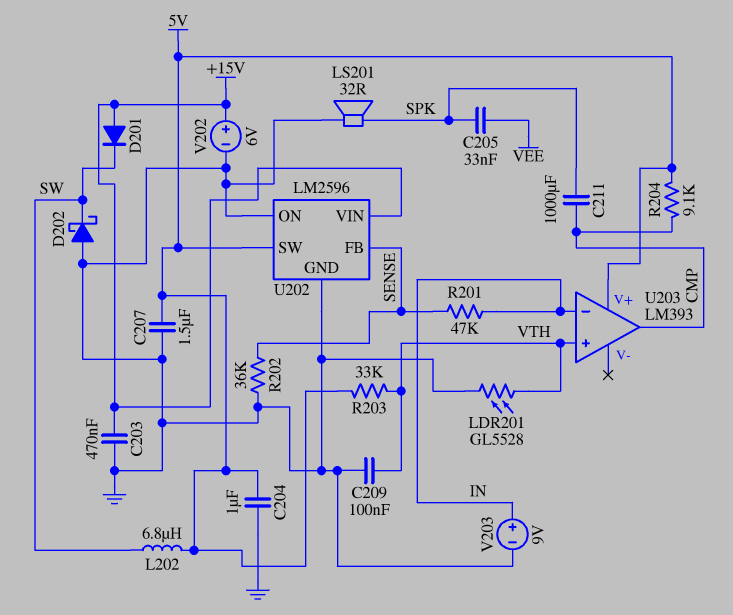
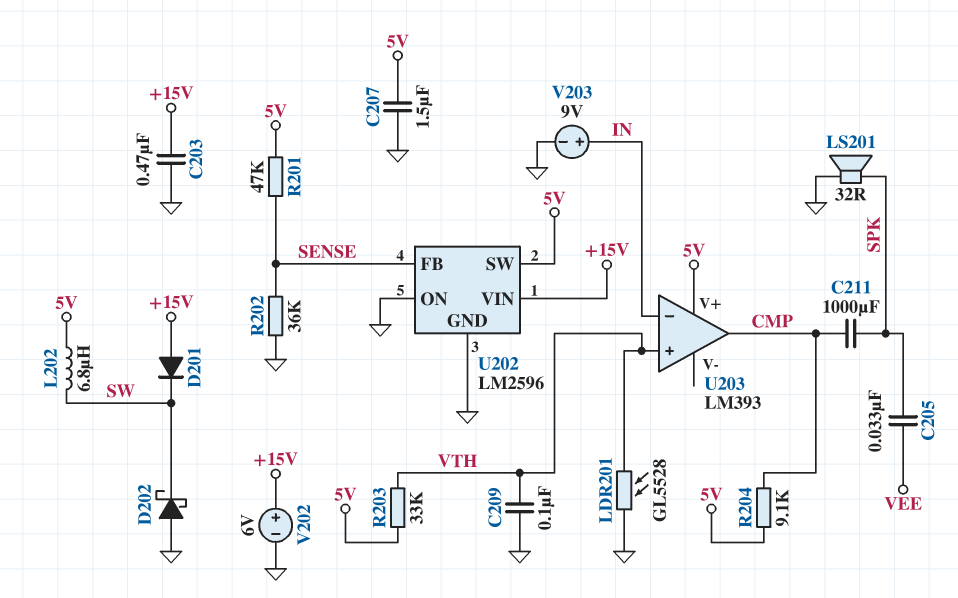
C204: 1uF (5V, GND) -> none
R201: 47k (IN, SENSE) -> 47k (5V, SENSE)

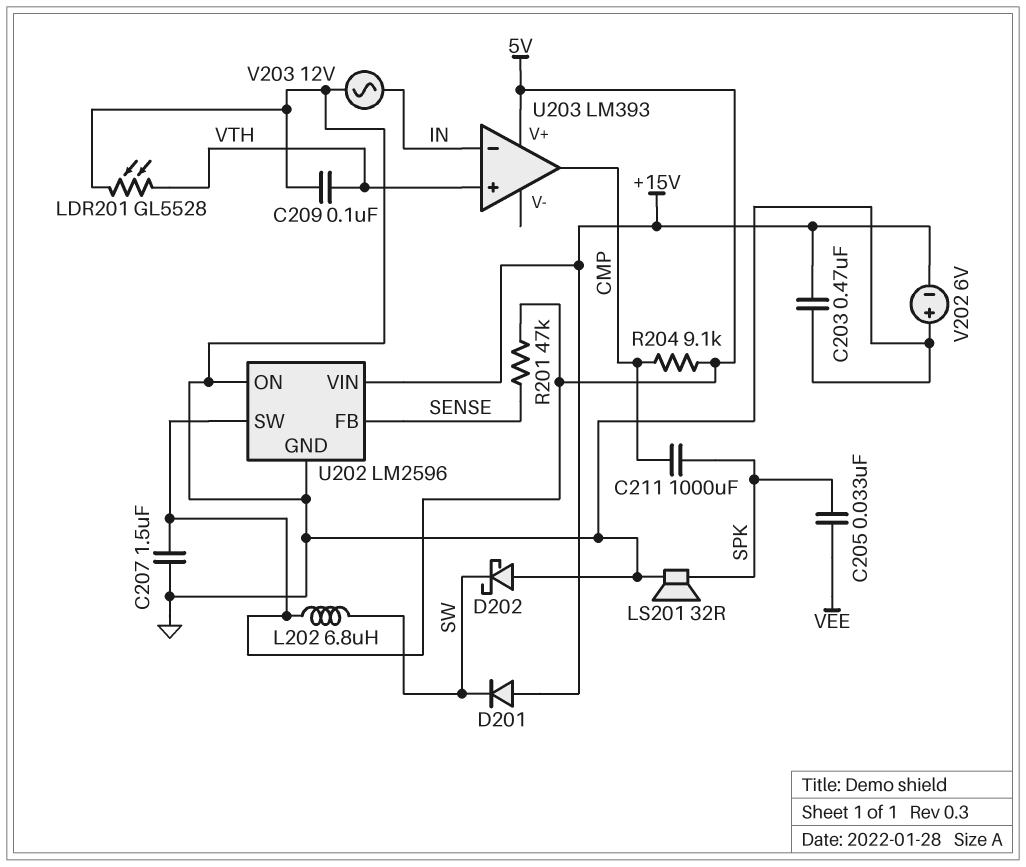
R202: 36k (GND, SENSE) -> none
R203: 33k (5V, VTH) -> none
V202: 6V (plus +15V, minus GND) -> 6V (plus GND, minus +15V)
V203: 9V (plus IN, minus GND) -> AC 12V (GND, IN)

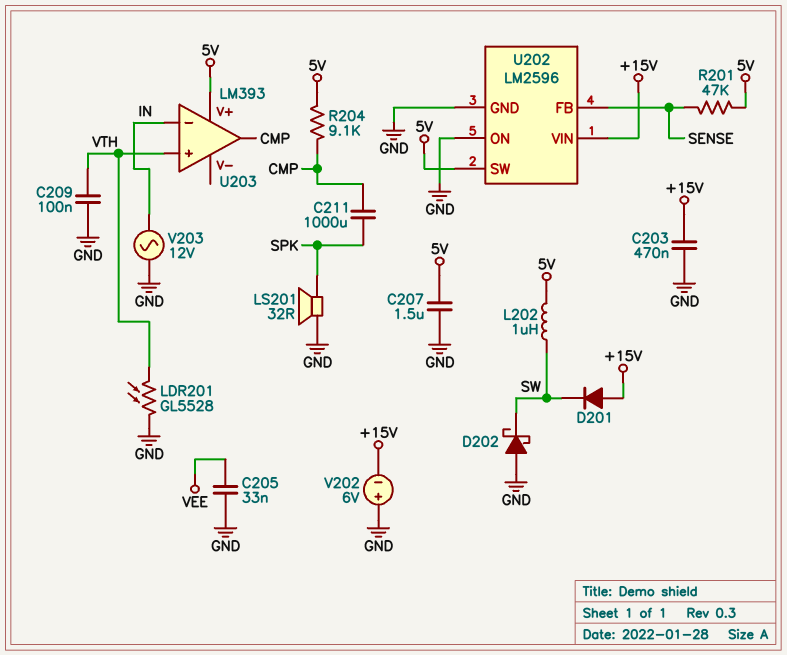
C205: 33nF (SPK, VEE) -> 33nF (GND, VEE)
L202: 6.8uH (5V, SW) -> 1uH (5V, SW)

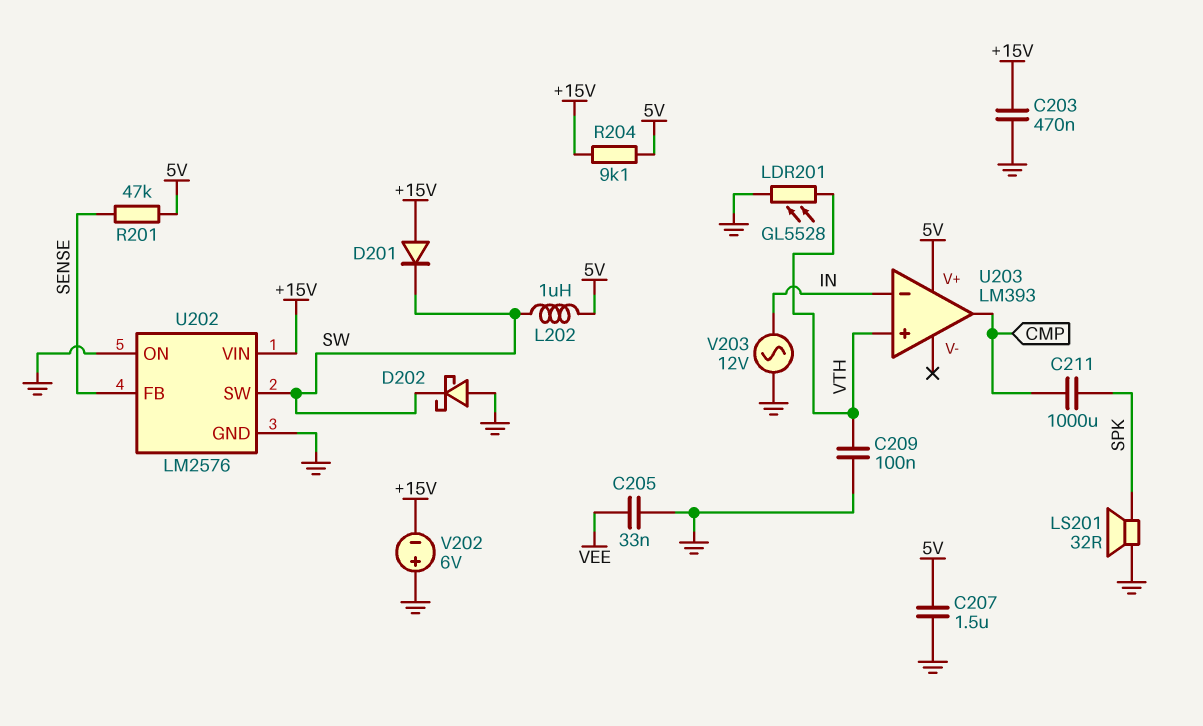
R204: 9.1k (5V, CMP) -> 9.1k (+15V, 5V)
U202: LM2596 -> LM2576
U202 pin SW: 5V -> SW

